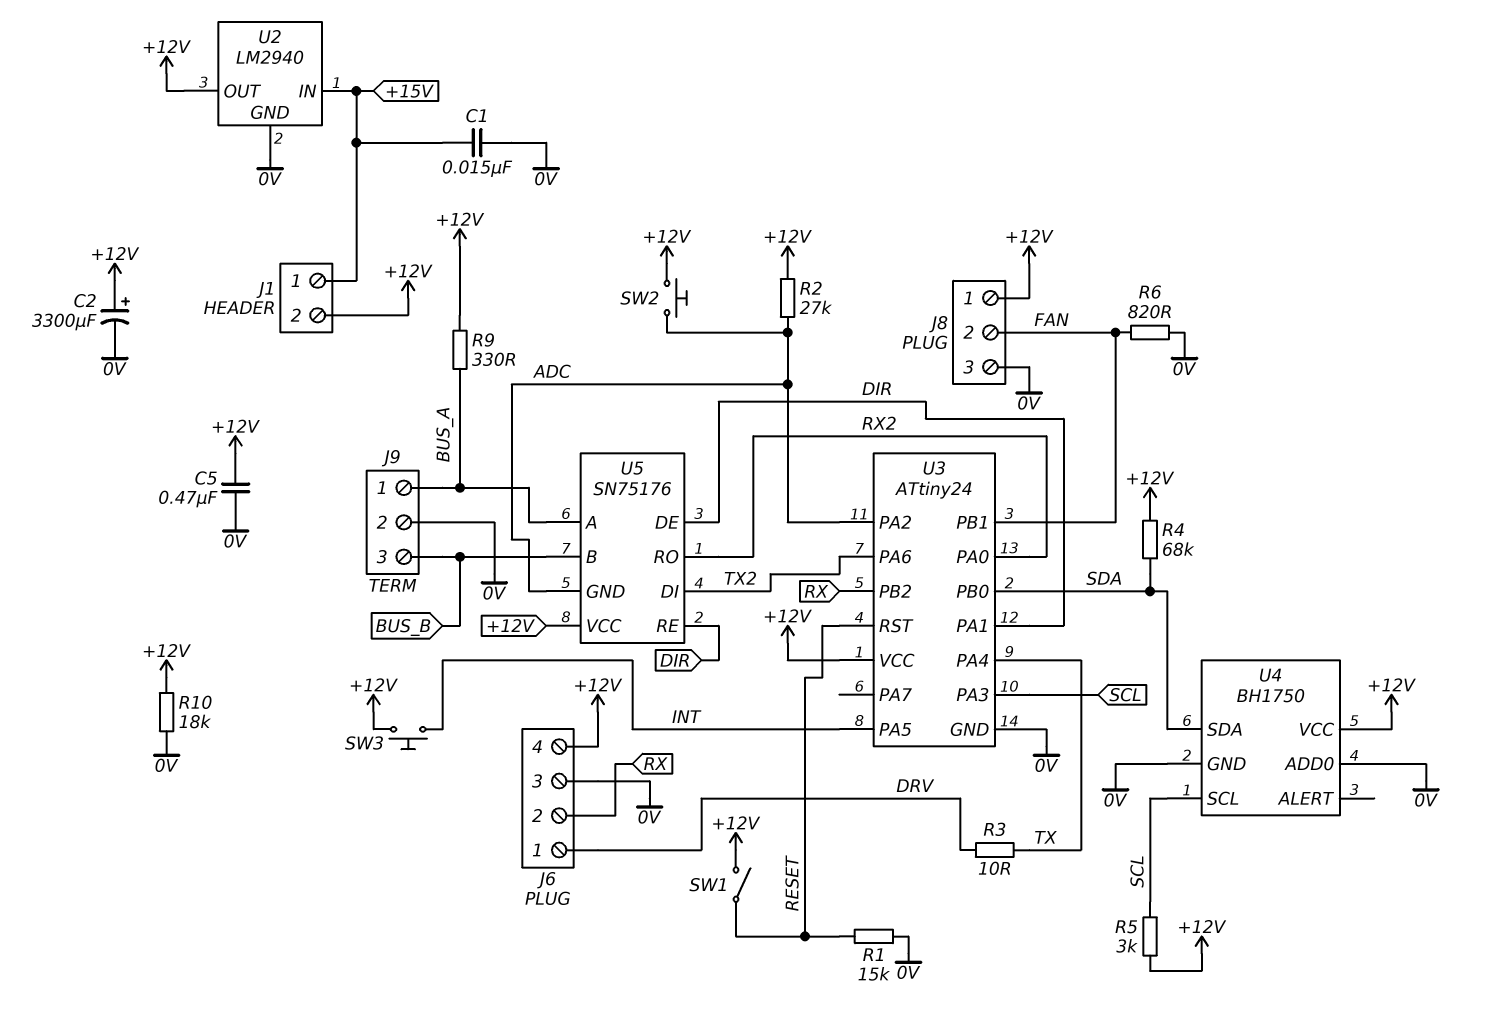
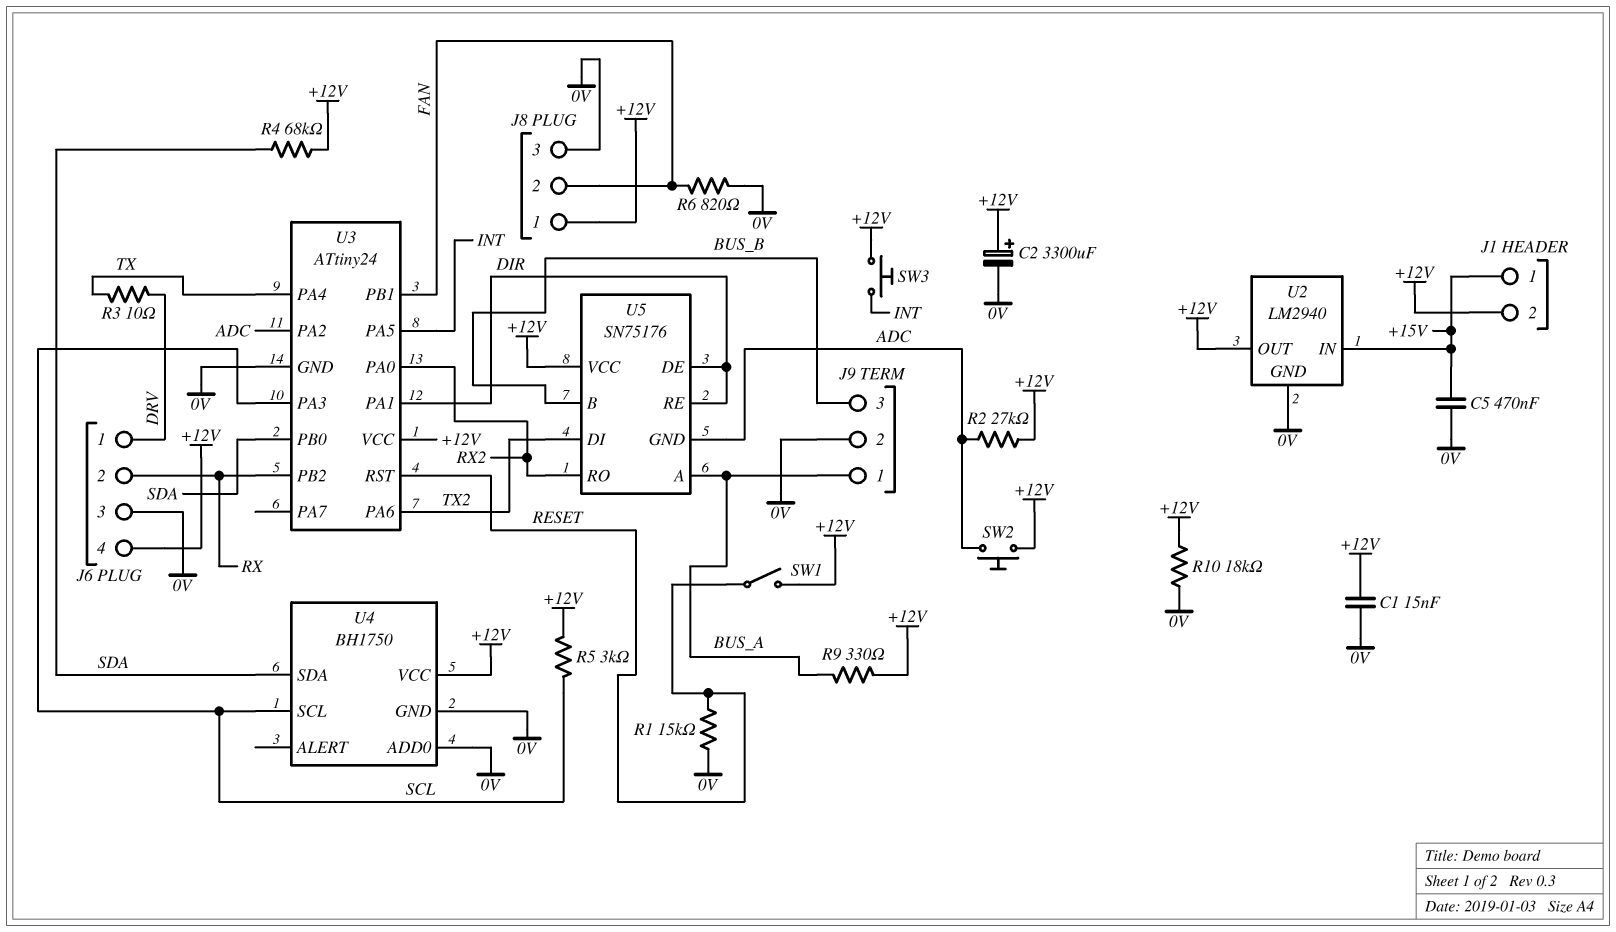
C1: 15nF (+15V, 0V) -> 15nF (+12V, 0V)
C5: 470nF (+12V, 0V) -> 470nF (+15V, 0V)

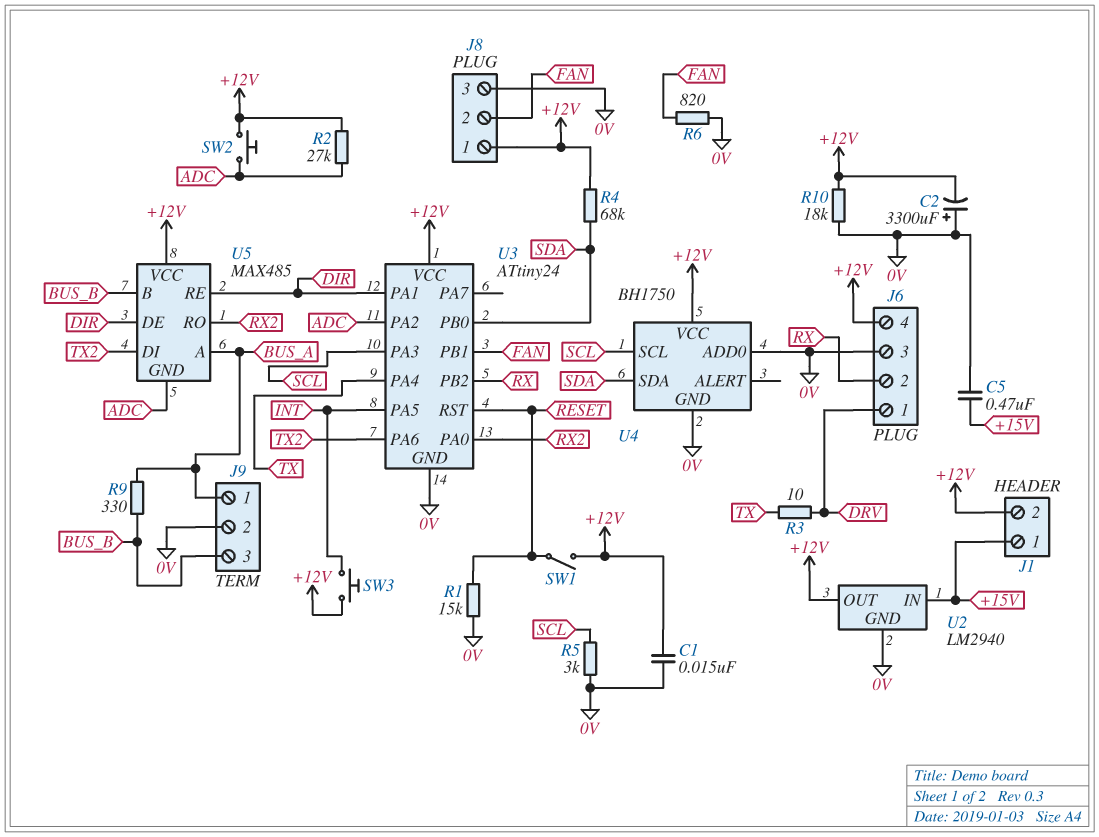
C2: 3300uF (plus +12V, minus 0V) -> 3300uF (plus 0V, minus +12V)
R5: 3k (+12V, SCL) -> 3k (0V, SCL)
R9: 330 (+12V, BUS_A) -> 330 (BUS_A, BUS_B)
U5: SN75176 -> MAX485

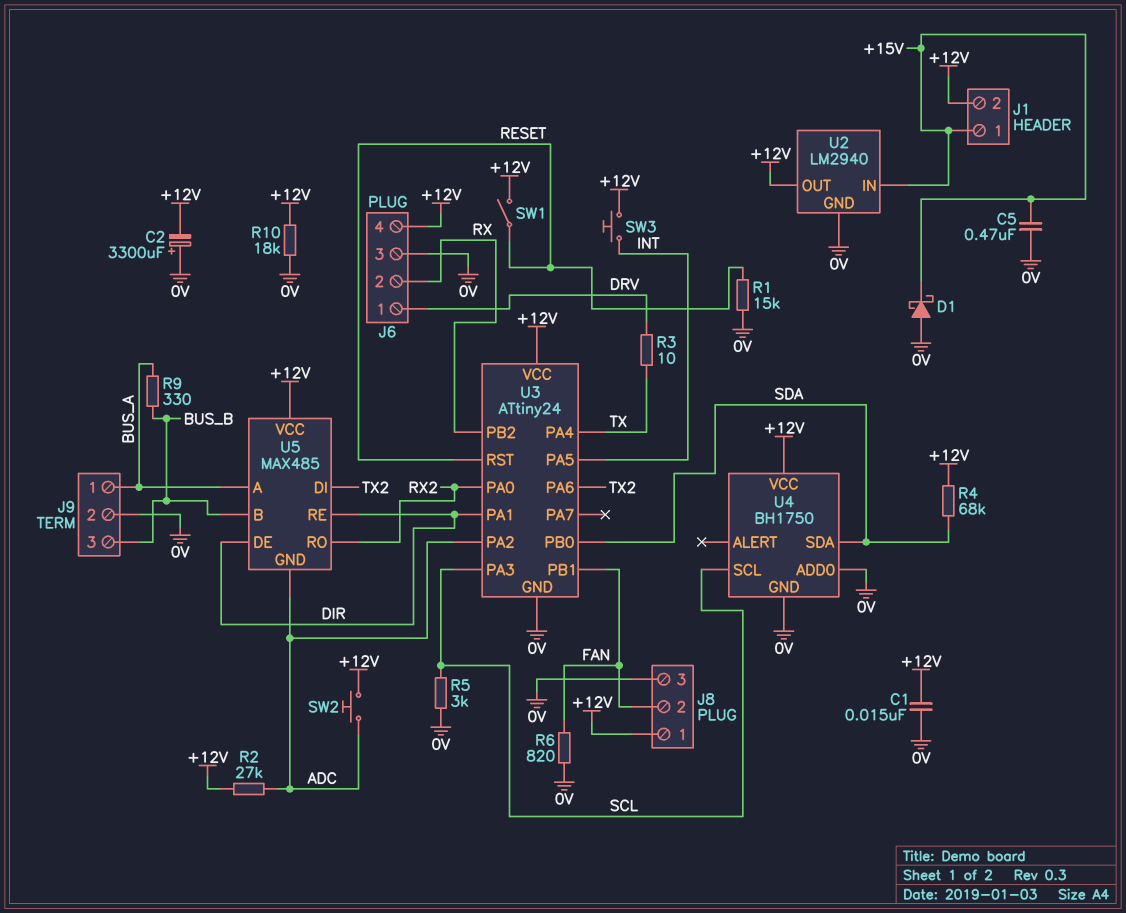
D1: none -> schottky (A 0V, K +15V)

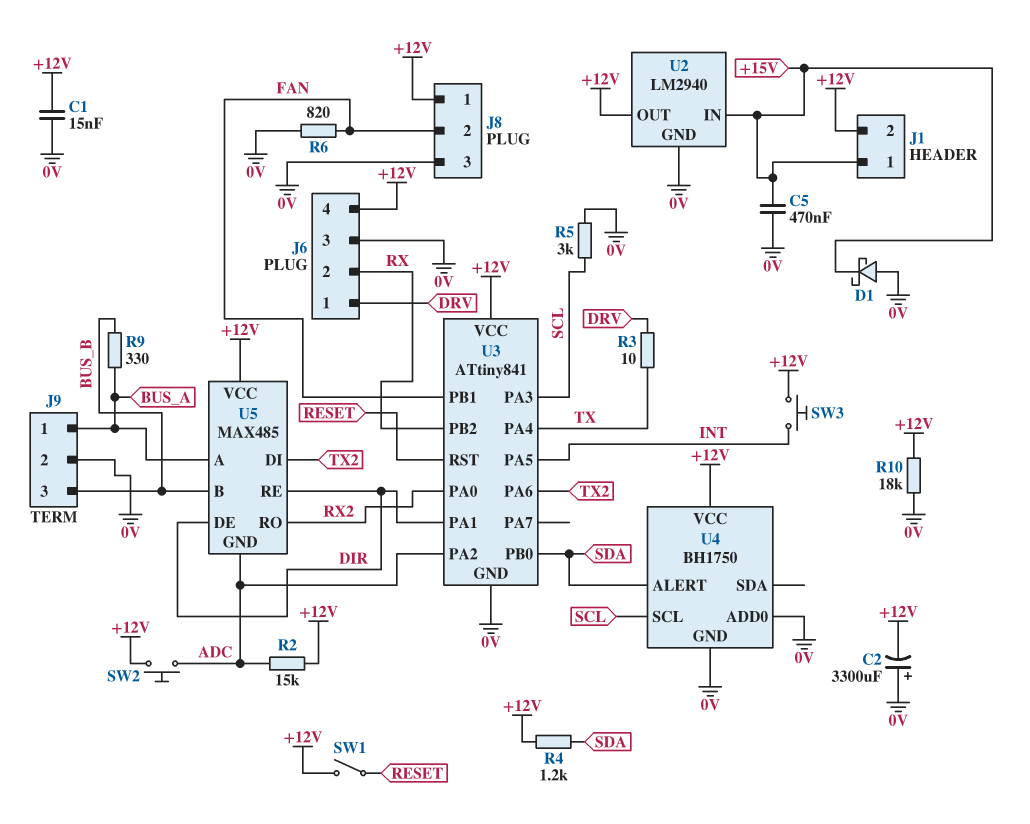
R1: 15k (0V, RESET) -> none
R2: 27k (+12V, ADC) -> 15k (+12V, ADC)
R4: 68k (+12V, SDA) -> 1.2k (+12V, SDA)
U3: ATtiny24 -> ATtiny841
U4 pin ALERT: none -> SDA
U4 pin SDA: SDA -> none

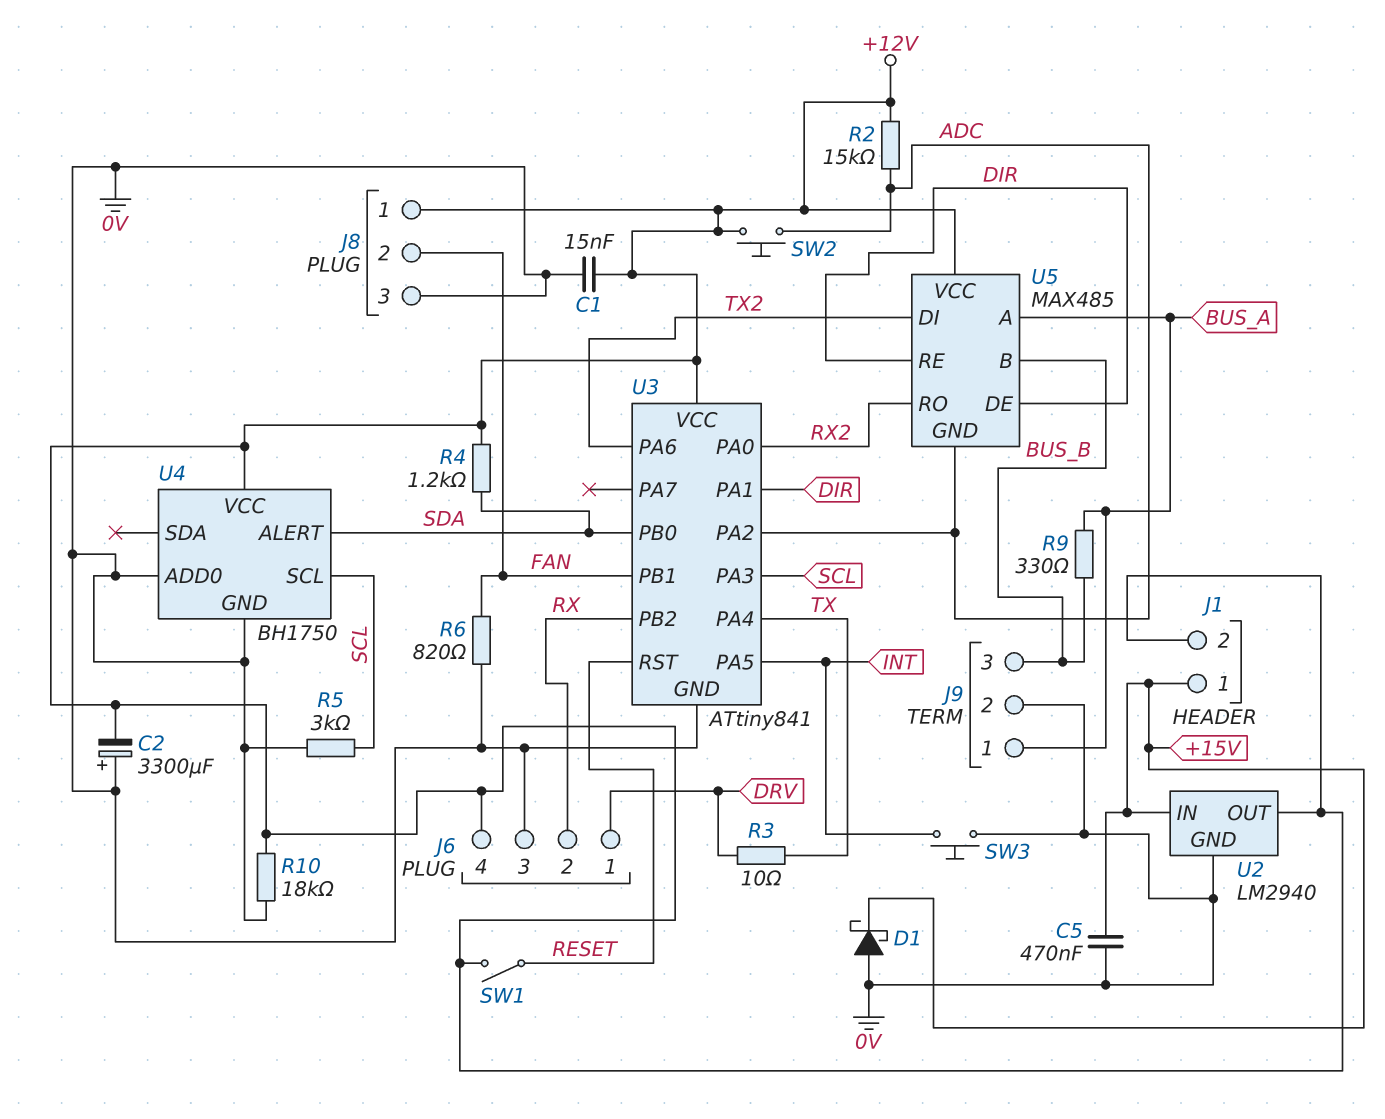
SW3: button (+12V, INT) -> button (0V, INT)

